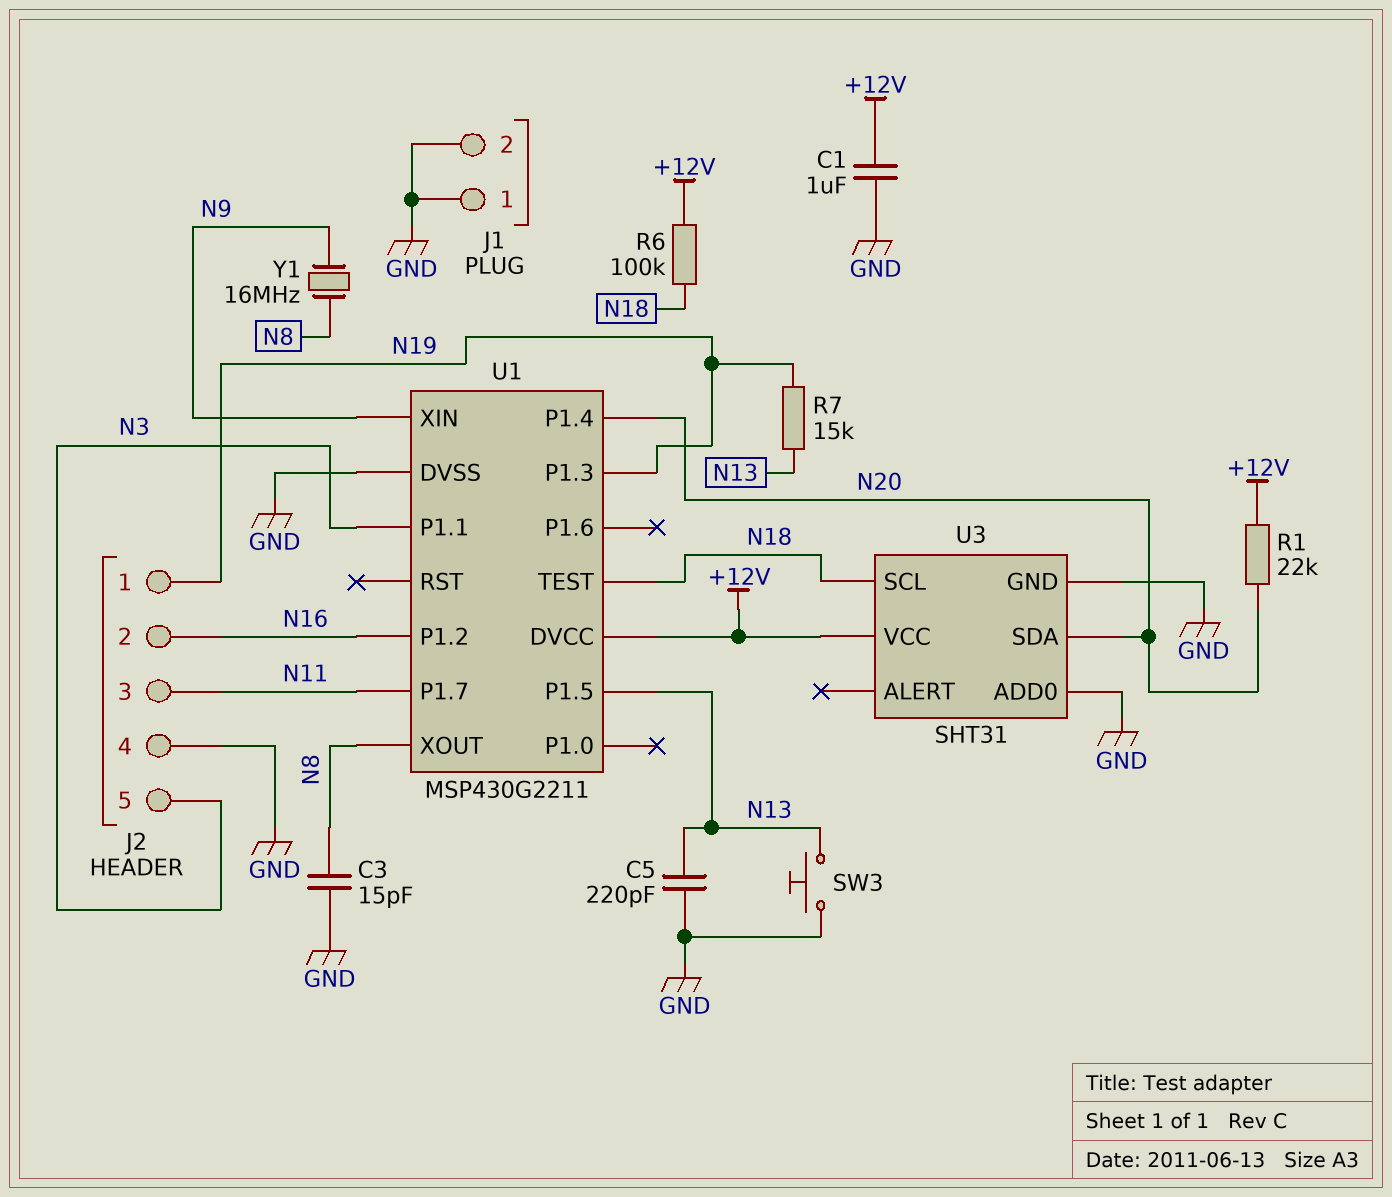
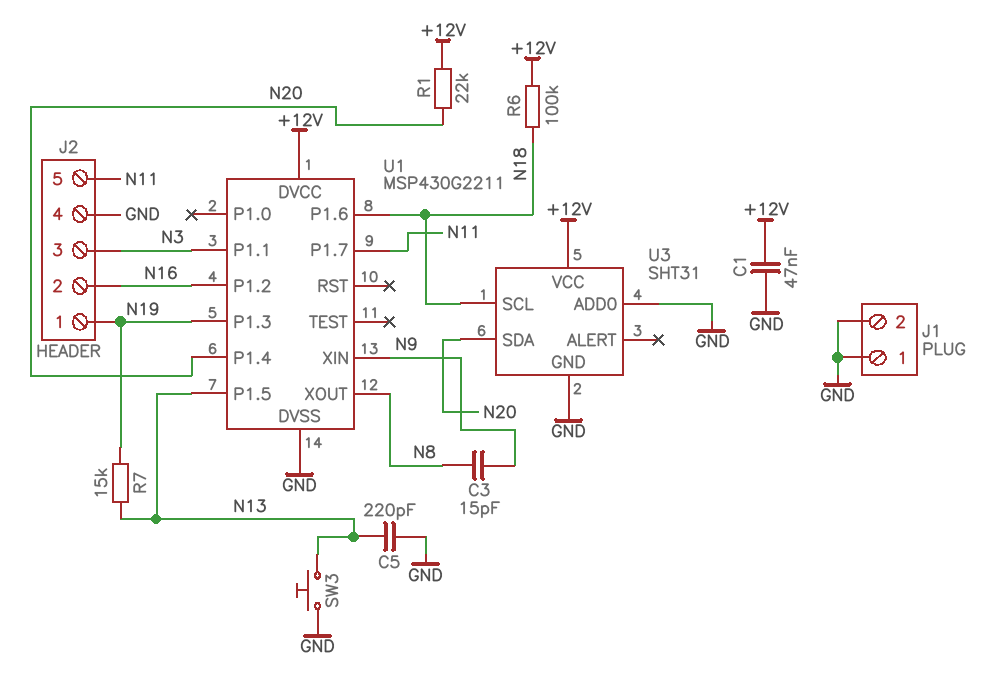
C1: 1uF (+12V, GND) -> 47nF (+12V, GND)
C3: 15pF (GND, N8) -> 15pF (N8, N9)
J2 pin 3: N11 -> N3
J2 pin 5: N3 -> N11
U1 pin P1.6: none -> N18
U1 pin TEST: N18 -> none
Y1: 16MHz (N8, N9) -> none

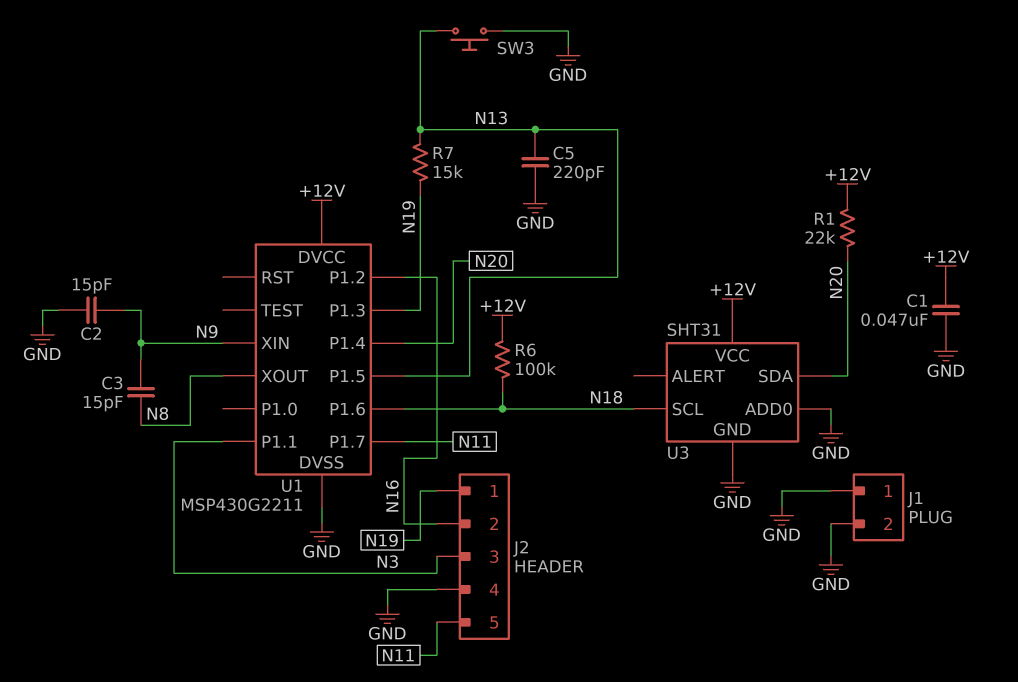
C2: none -> 15pF (GND, N9)

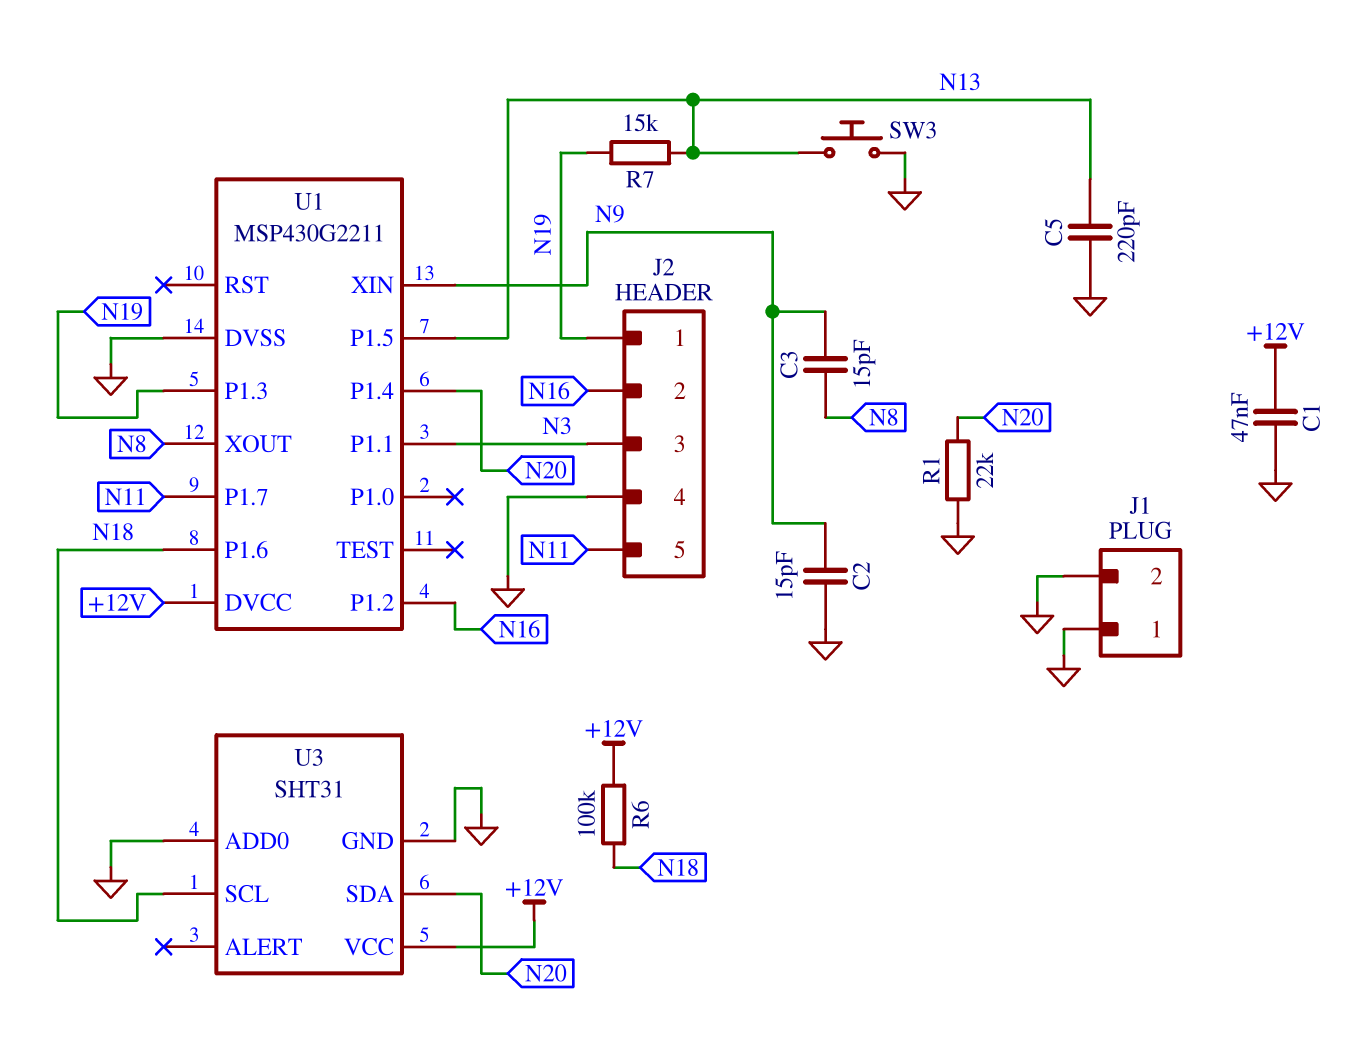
R1: 22k (+12V, N20) -> 22k (GND, N20)

